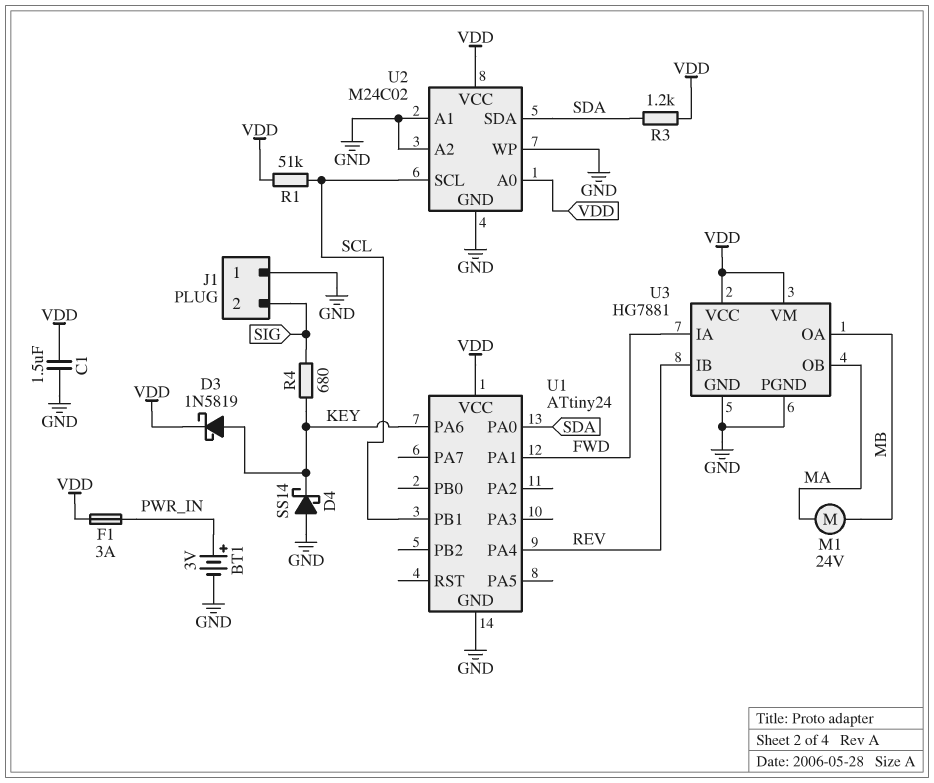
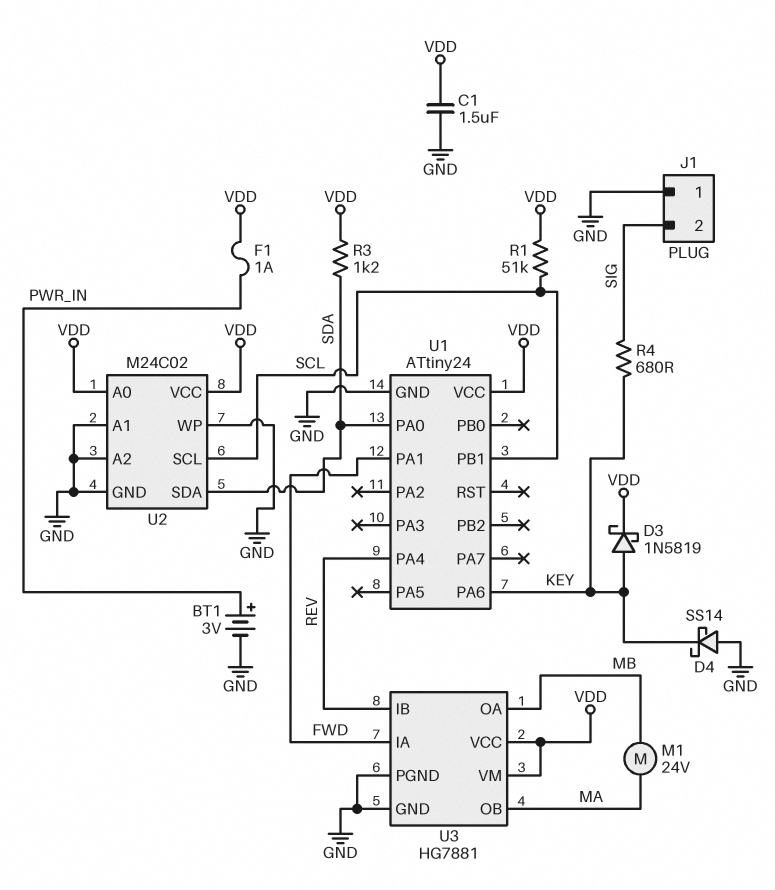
F1: 3A (PWR_IN, VDD) -> 1A (PWR_IN, VDD)

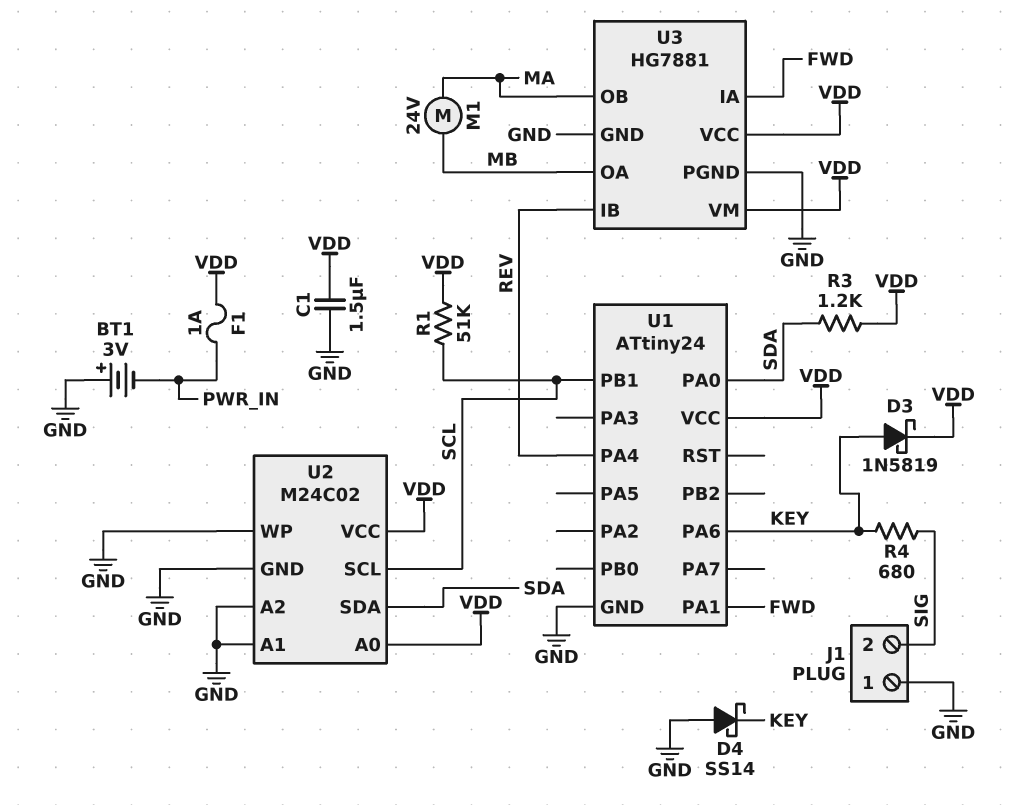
BT1: 3V (plus PWR_IN, minus GND) -> 3V (plus GND, minus PWR_IN)

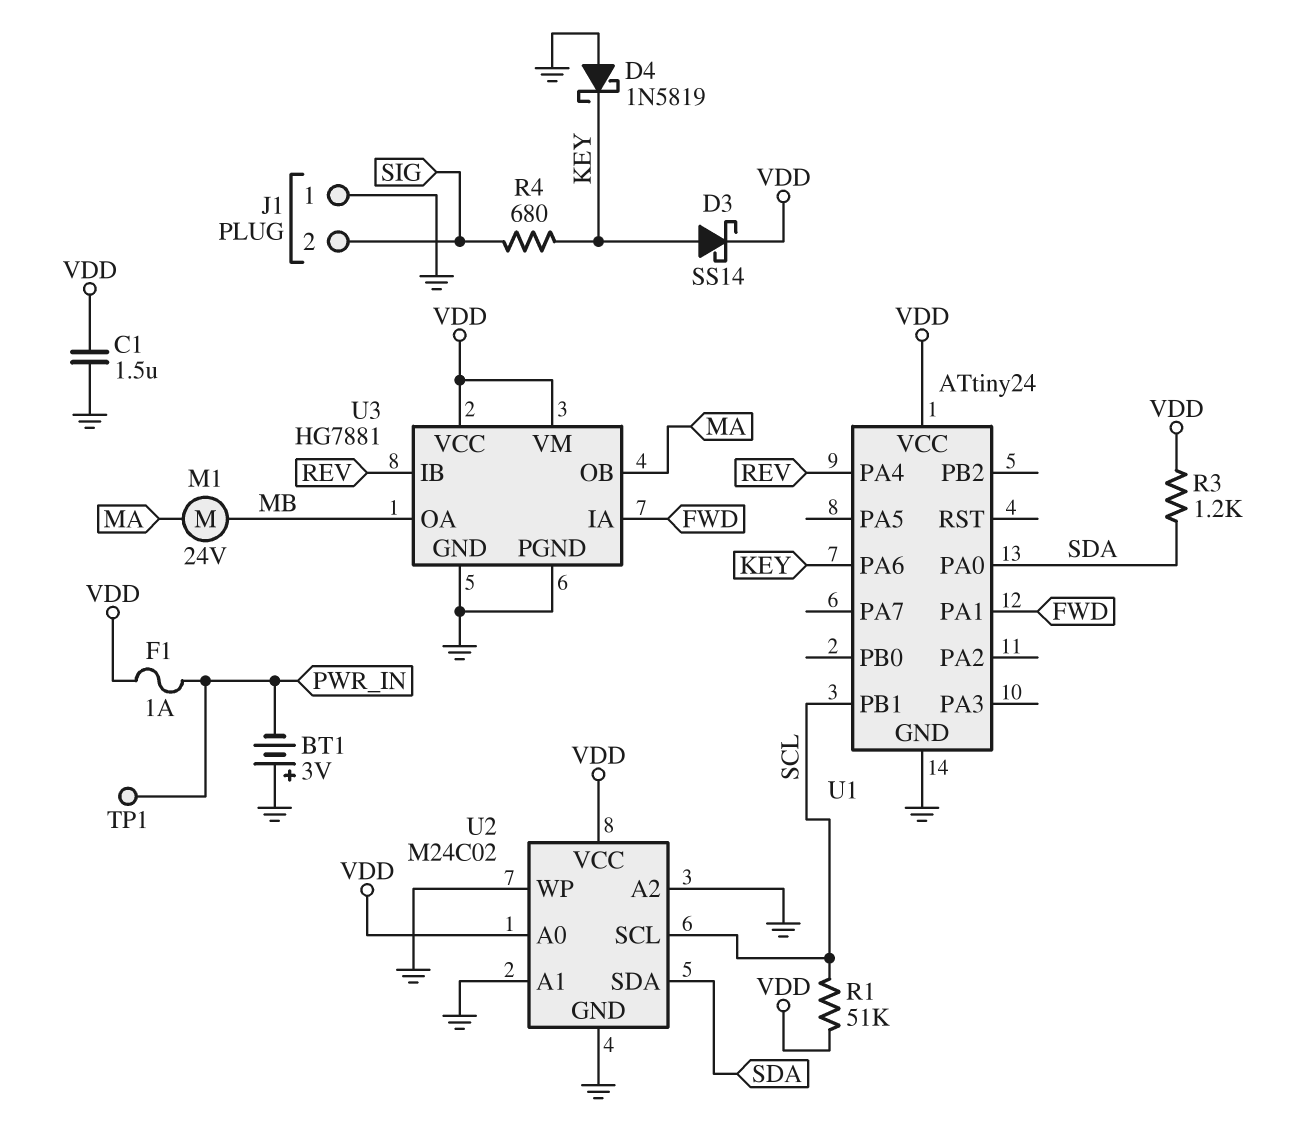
D3: schottky 1N5819 (A KEY, K VDD) -> schottky SS14 (A KEY, K VDD)
D4: schottky SS14 (A GND, K KEY) -> schottky 1N5819 (A GND, K KEY)
TP1: none -> test point (PWR_IN)

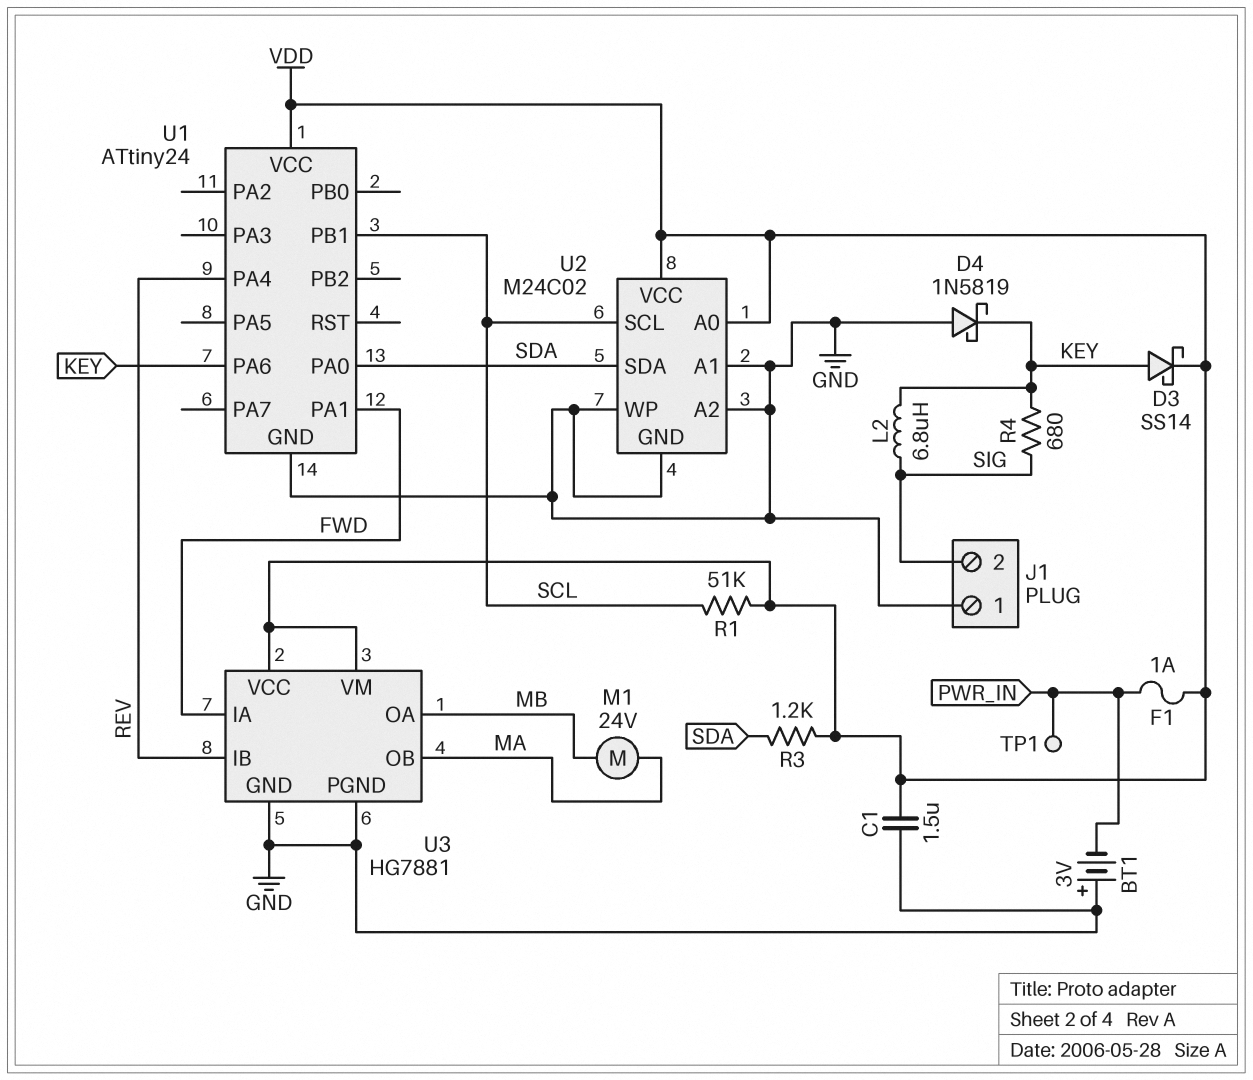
L2: none -> 6.8uH (KEY, SIG)

